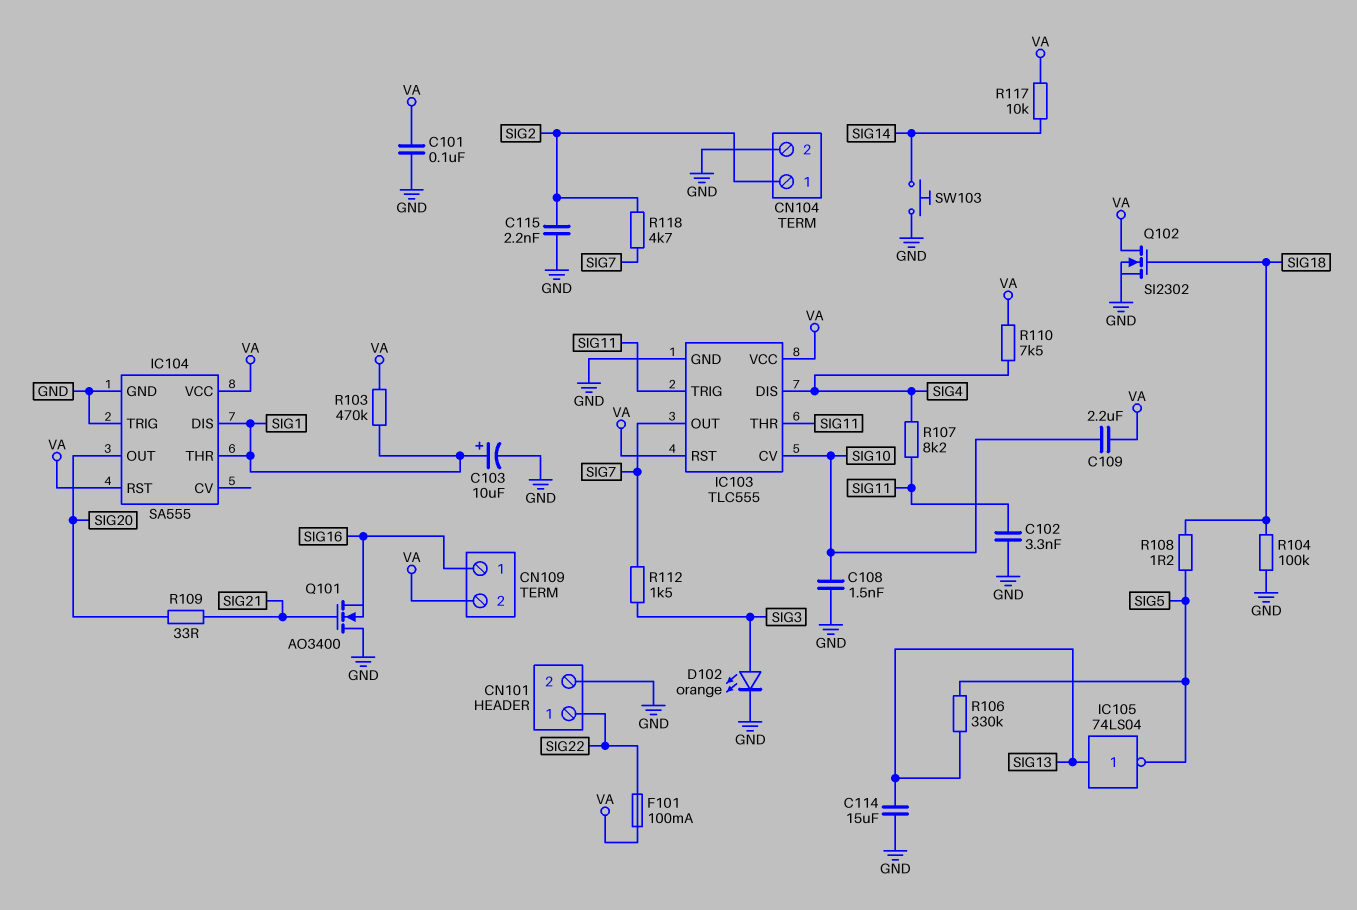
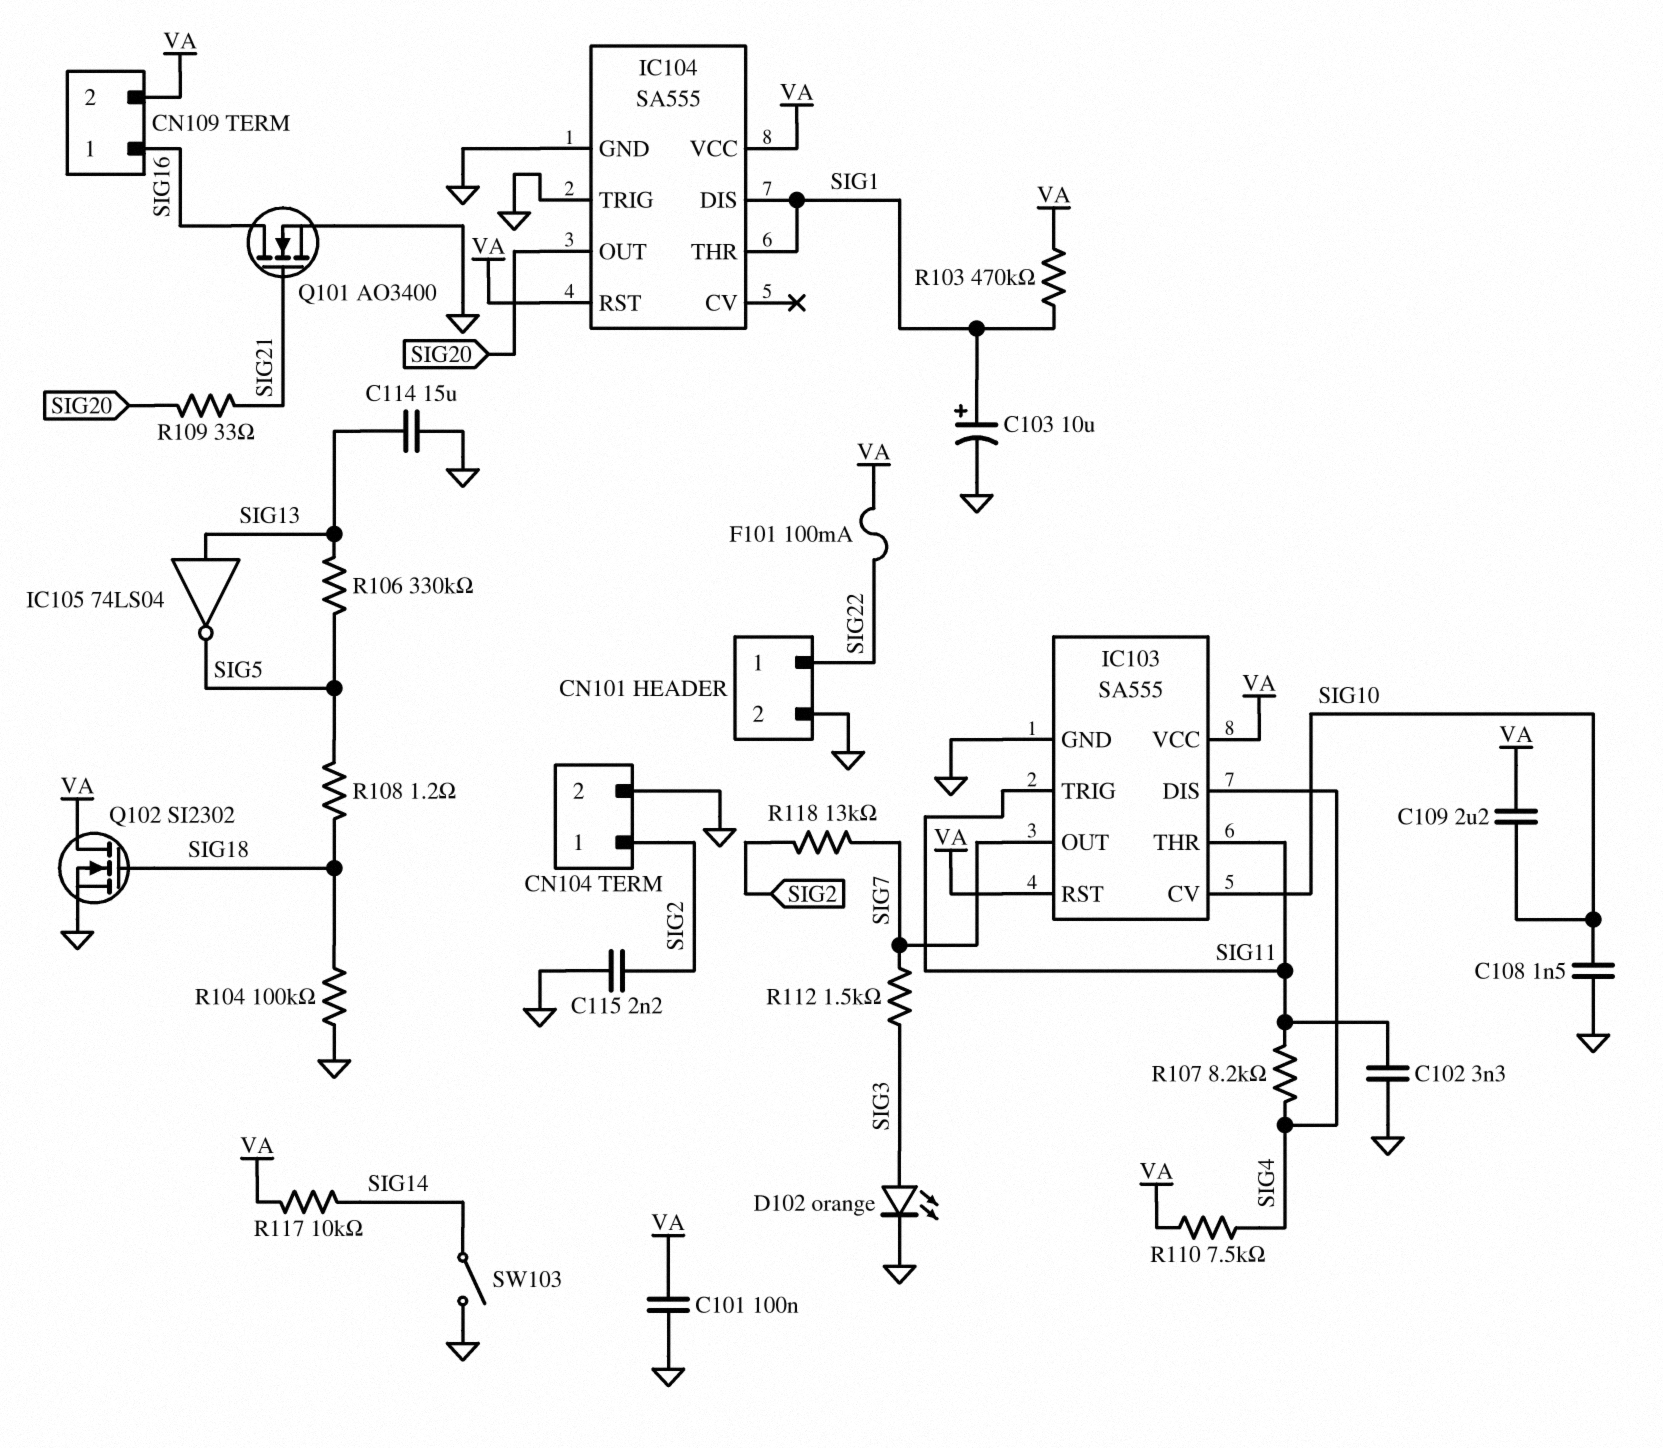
IC103: TLC555 -> SA555
Q101: NMOS AO3400 (G SIG21, D GND, S SIG16) -> NMOS AO3400 (G SIG21, D SIG16, S GND)
R118: 4.7k (SIG2, SIG7) -> 13k (SIG2, SIG7)
SW103: button (GND, SIG14) -> switch (GND, SIG14)

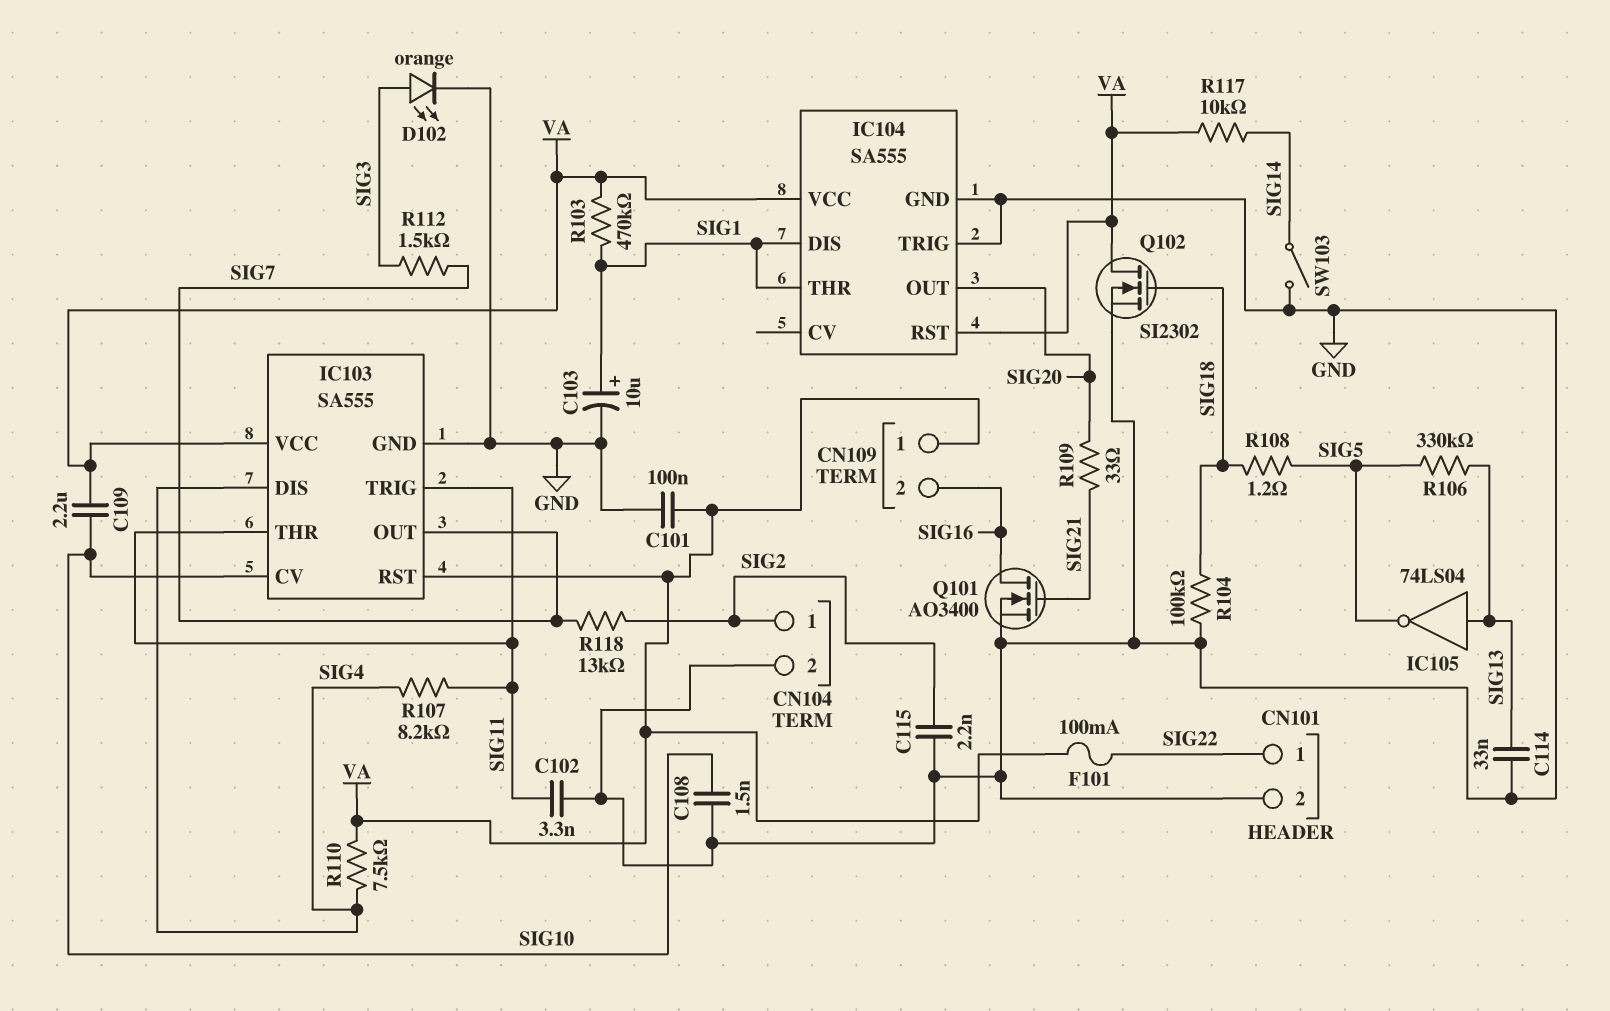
C114: 15uF (GND, SIG13) -> 33nF (GND, SIG13)
CN109 pin 1: SIG16 -> VA
CN109 pin 2: VA -> SIG16

